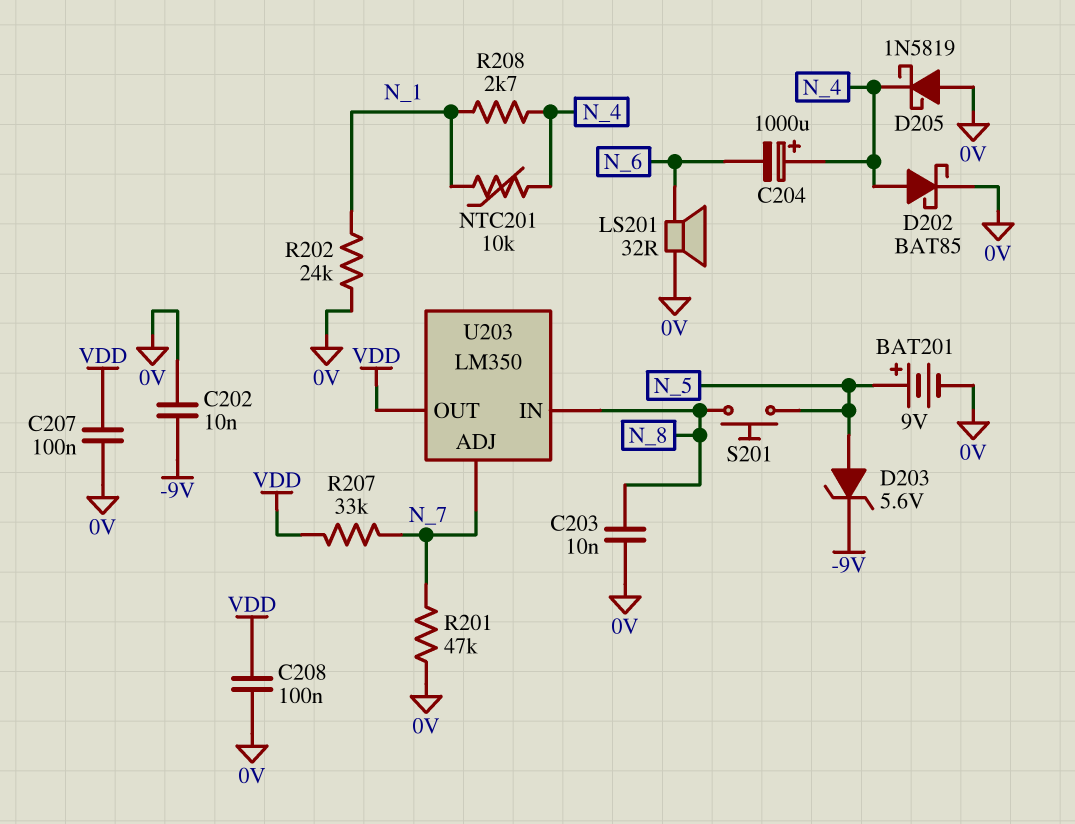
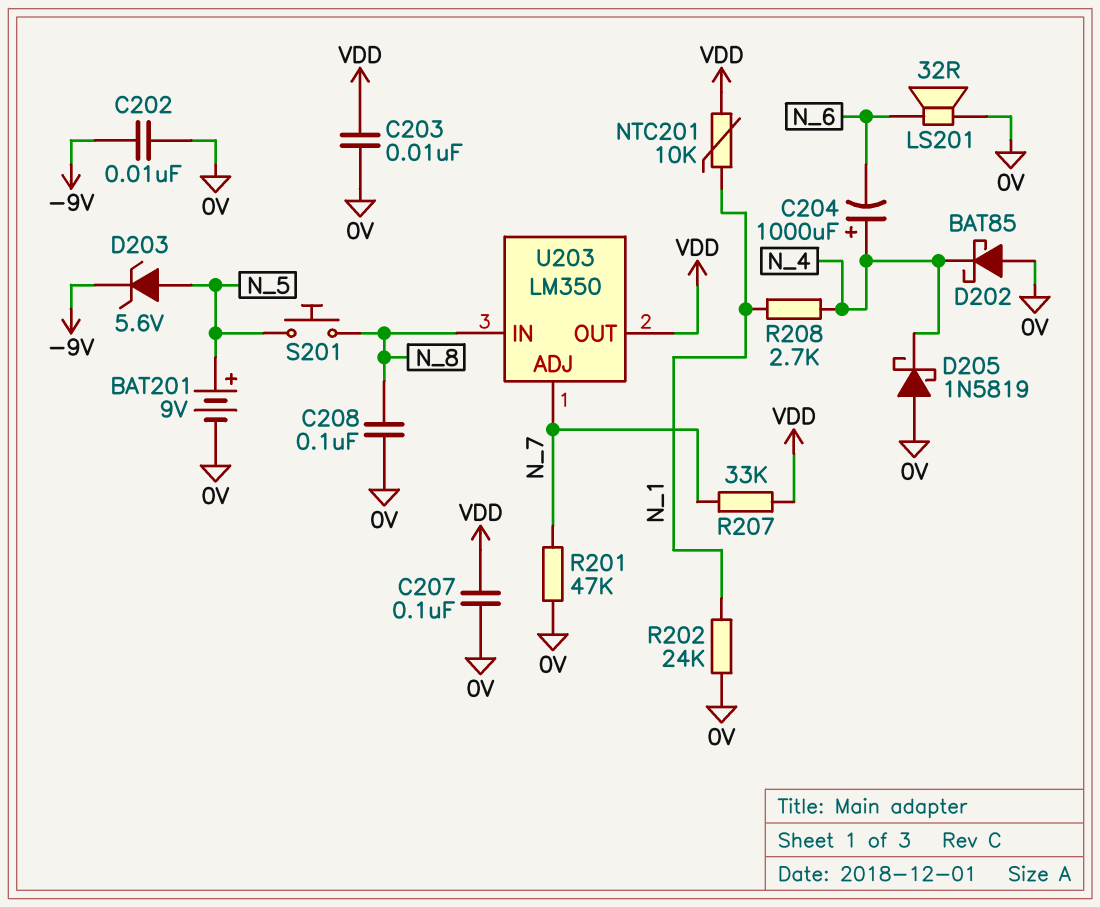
C203: 10nF (0V, N_8) -> 10nF (0V, VDD)
C208: 100nF (0V, VDD) -> 100nF (0V, N_8)
D202: schottky BAT85 (A N_4, K 0V) -> schottky BAT85 (A 0V, K N_4)
NTC201: 10k (N_1, N_4) -> 10k (N_1, VDD)

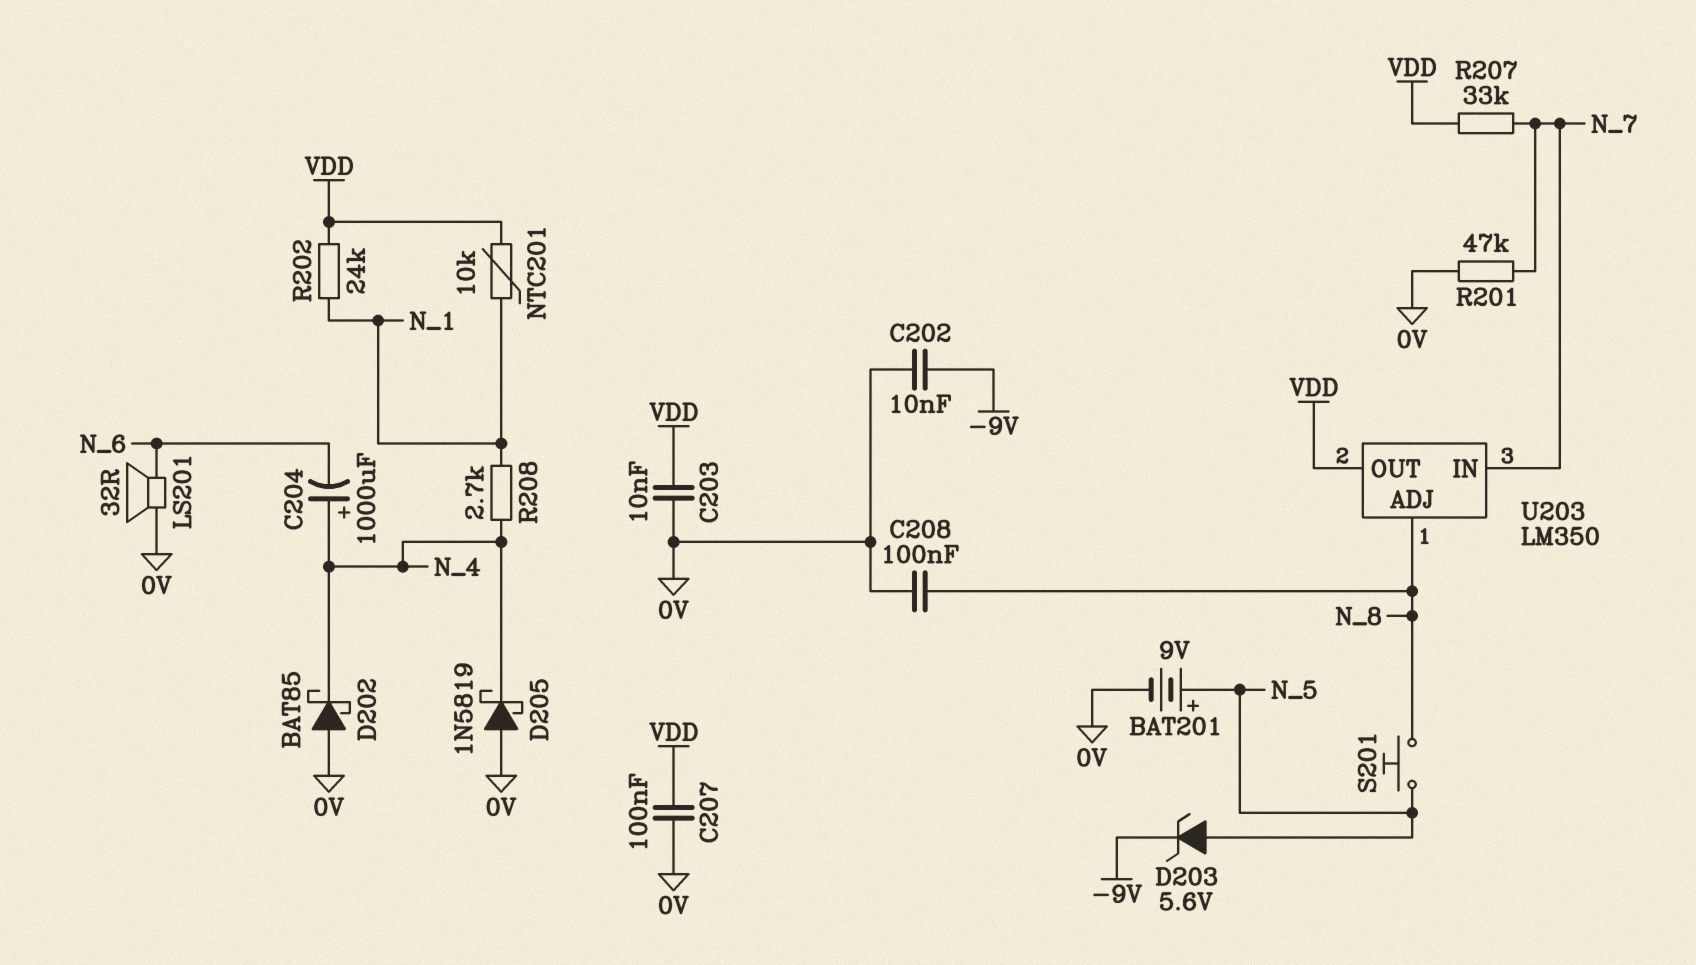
R202: 24k (0V, N_1) -> 24k (N_1, VDD)
U203 pin ADJ: N_7 -> N_8
U203 pin IN: N_8 -> N_7

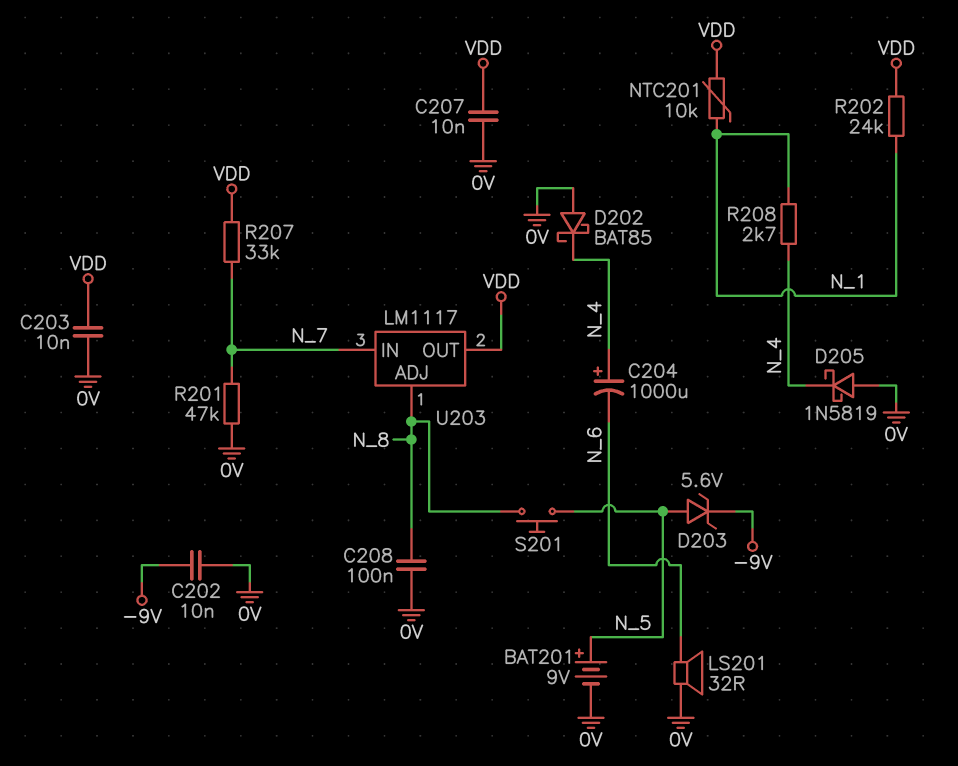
C207: 100nF (0V, VDD) -> 10nF (0V, VDD)
U203: LM350 -> LM1117

